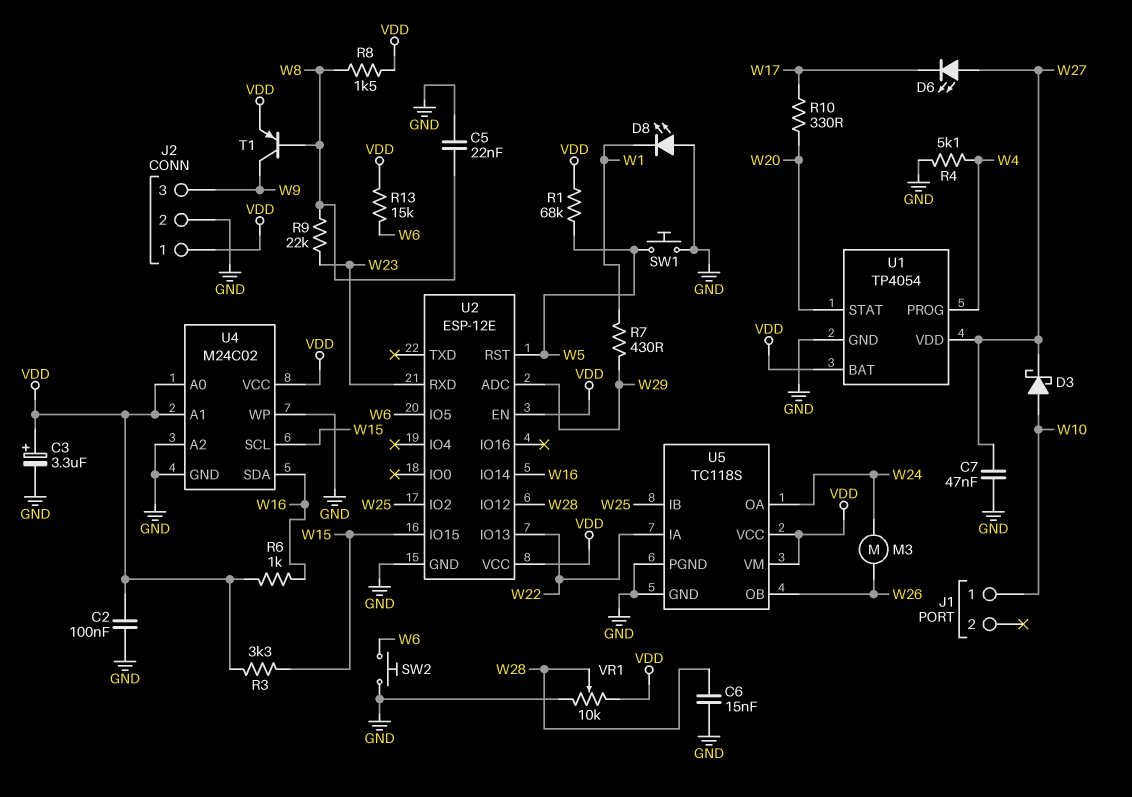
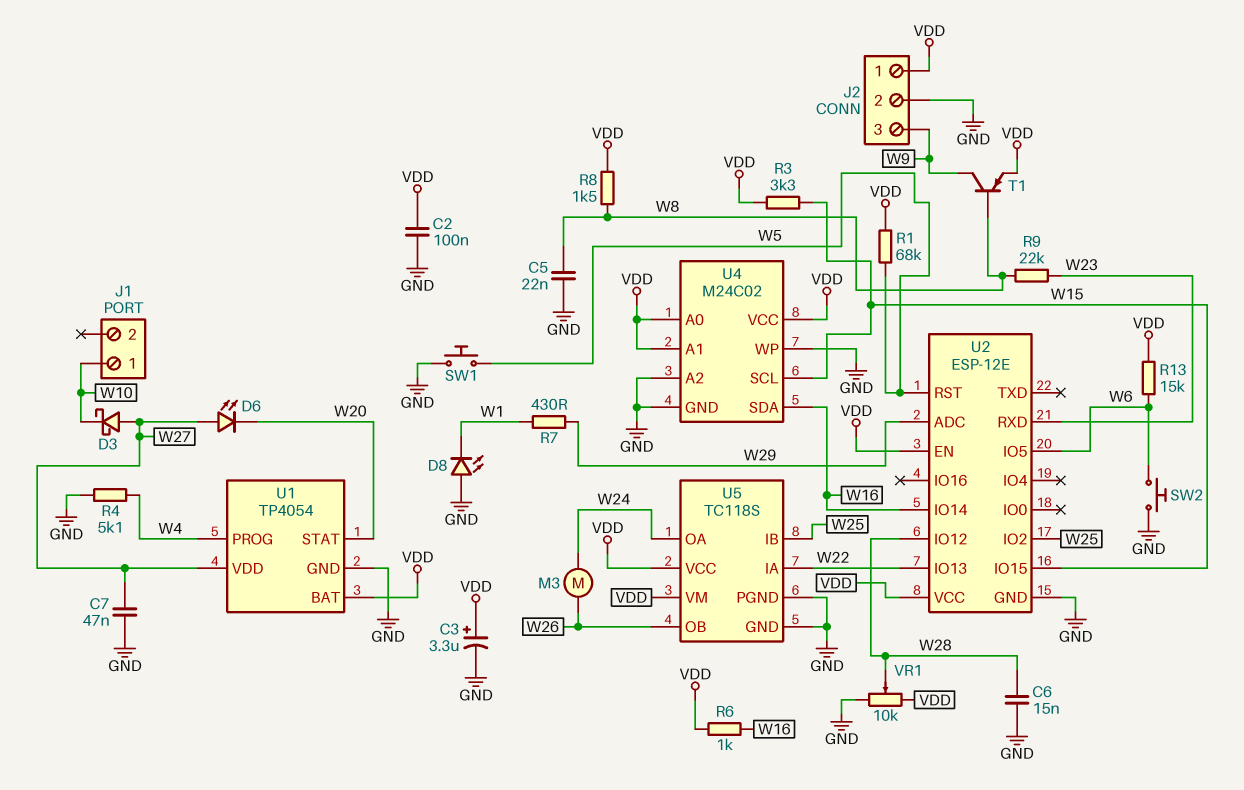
D3: schottky (A W10, K W27) -> schottky (A W27, K W10)
D6: LED (A W27, K W17) -> LED (A W27, K W20)
R10: 330 (W17, W20) -> none

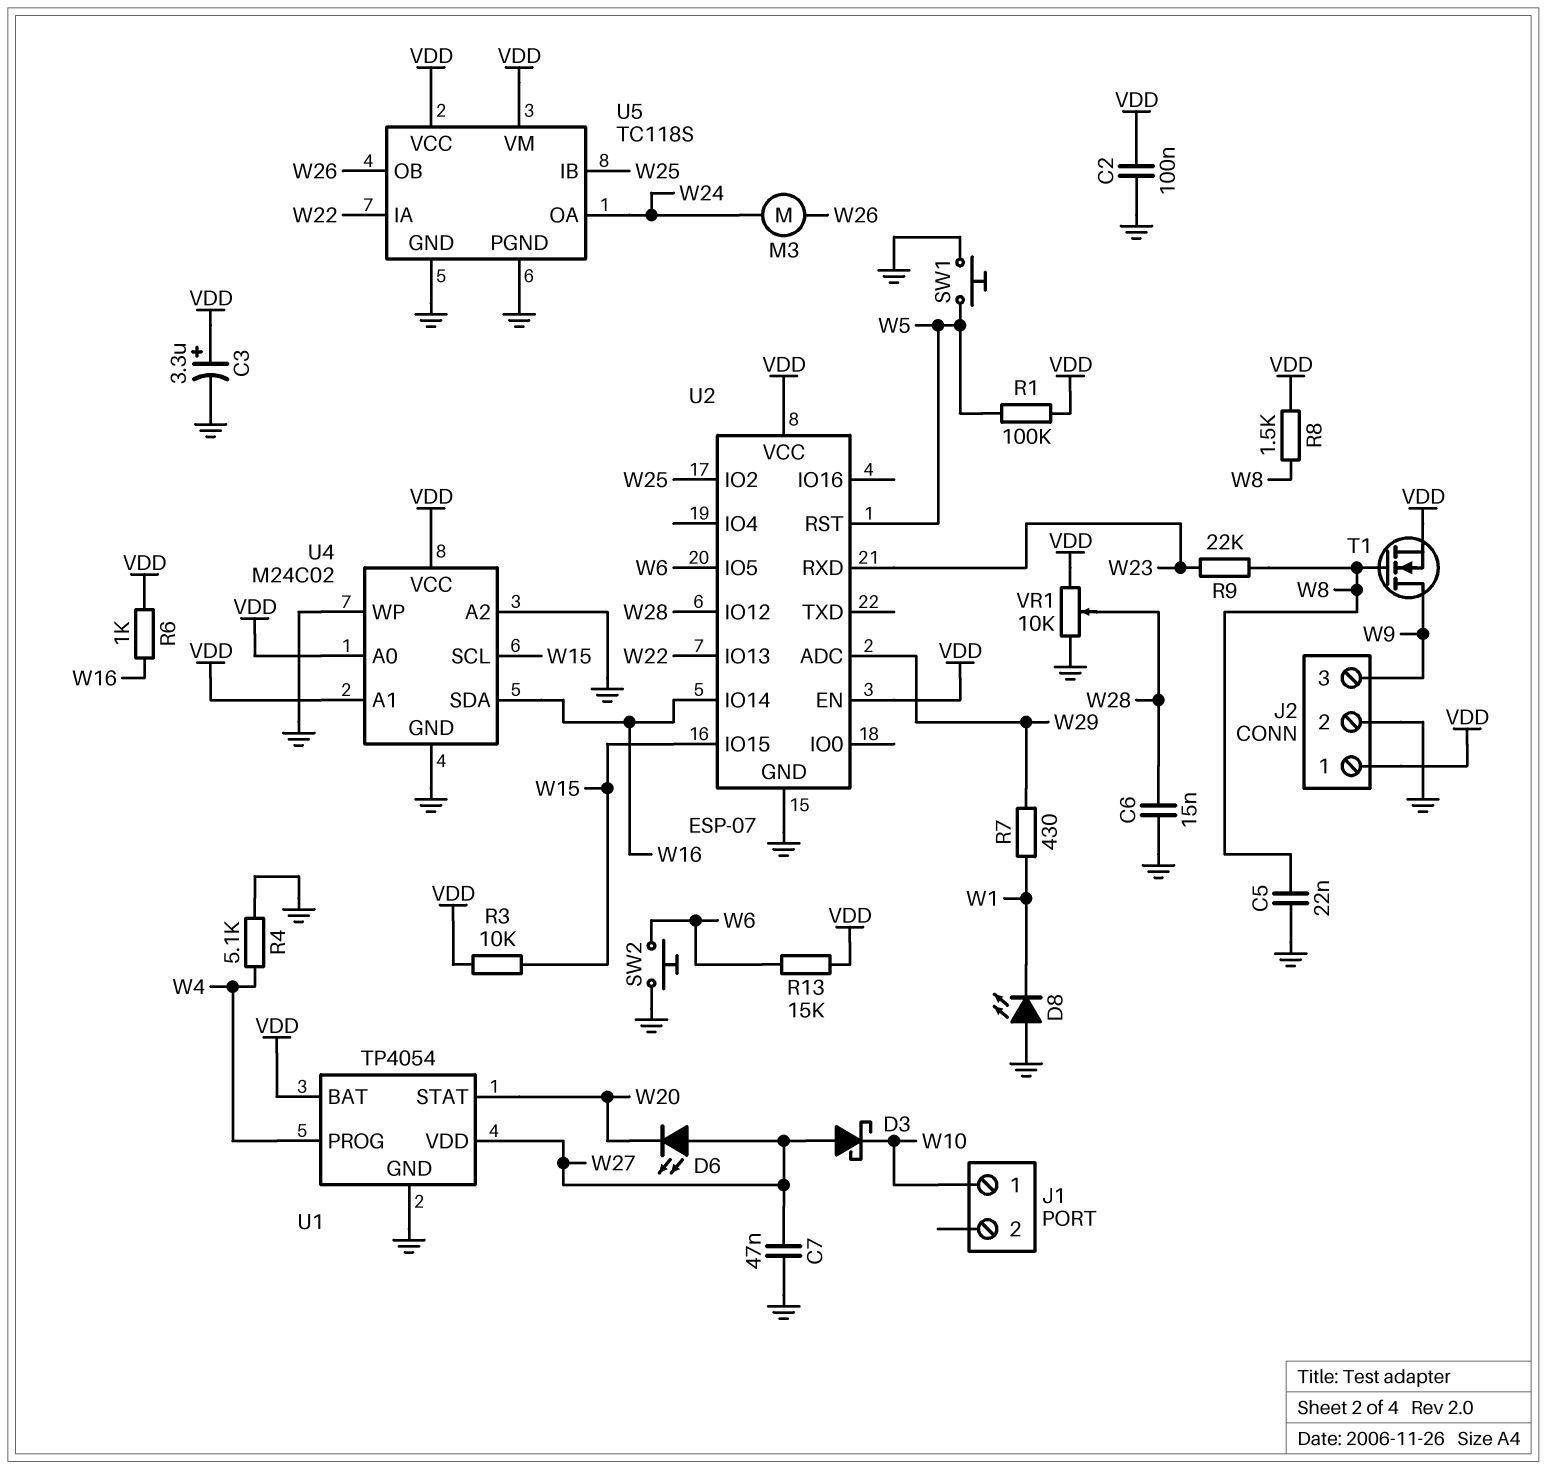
R1: 68k (VDD, W5) -> 100k (VDD, W5)
R3: 3.3k (VDD, W15) -> 10k (VDD, W15)
T1: PNP (B W8, C W9, E VDD) -> NMOS (G W8, D W9, S VDD)
U2: ESP-12E -> ESP-07

